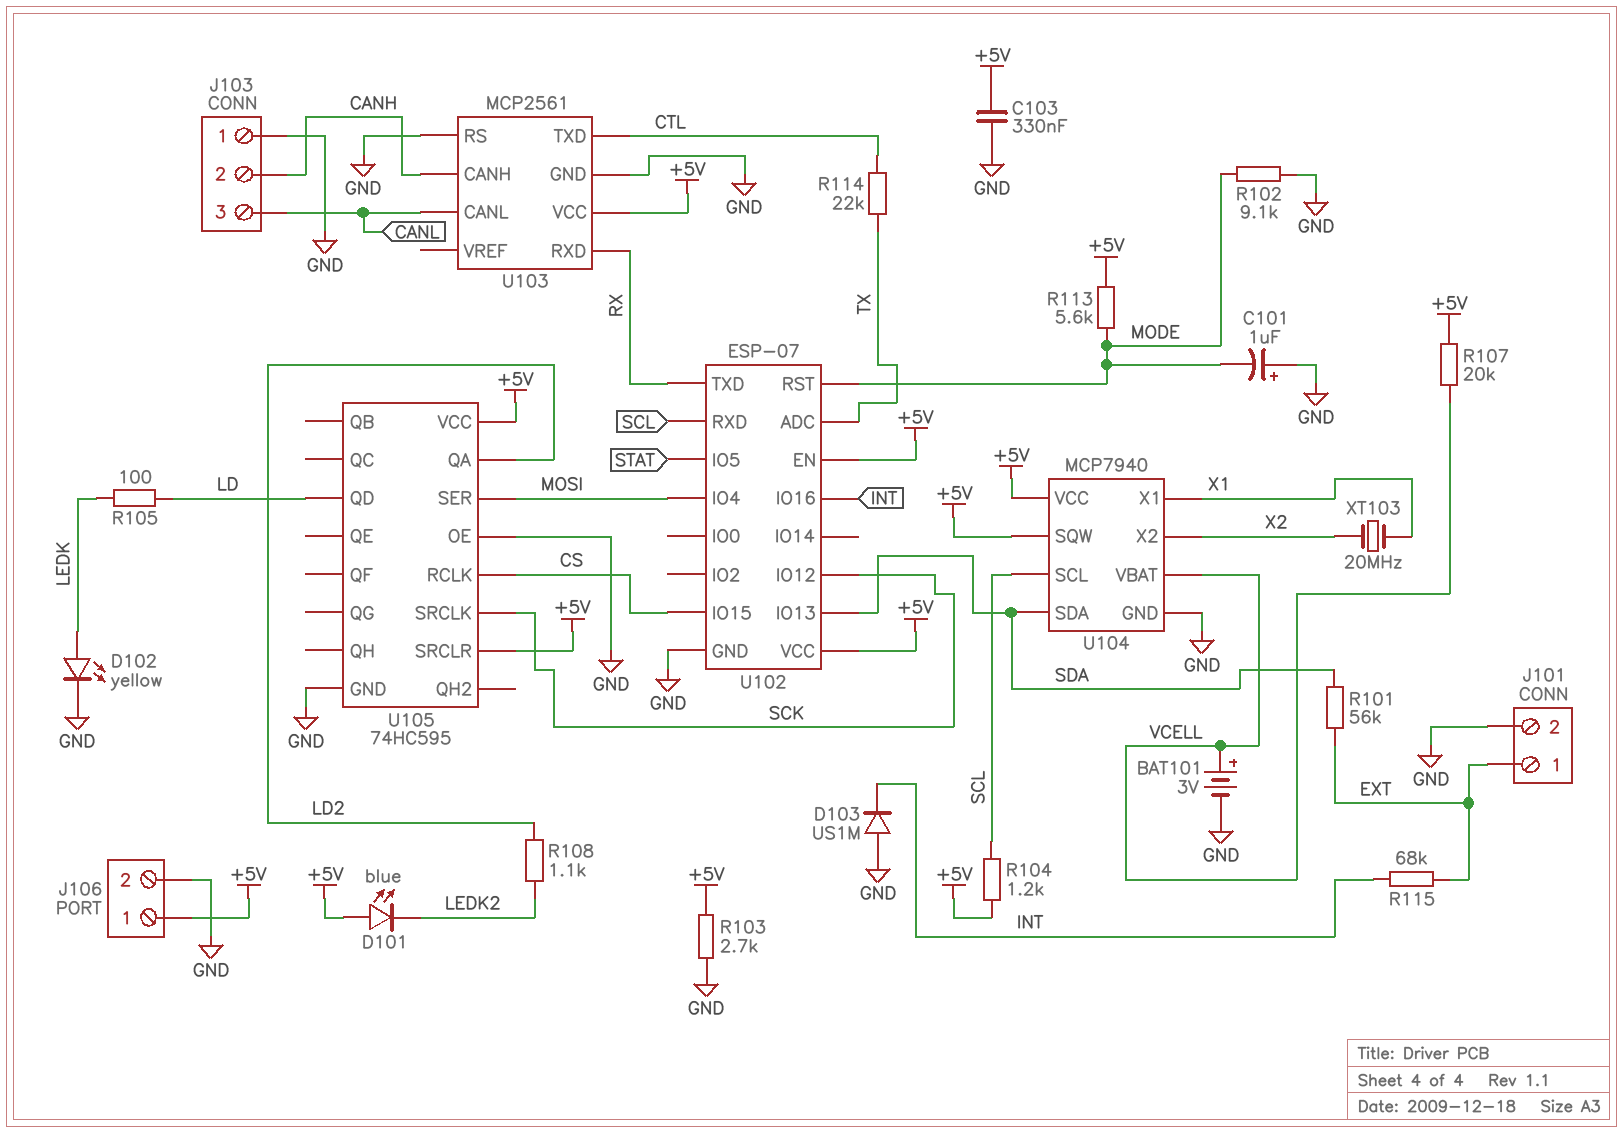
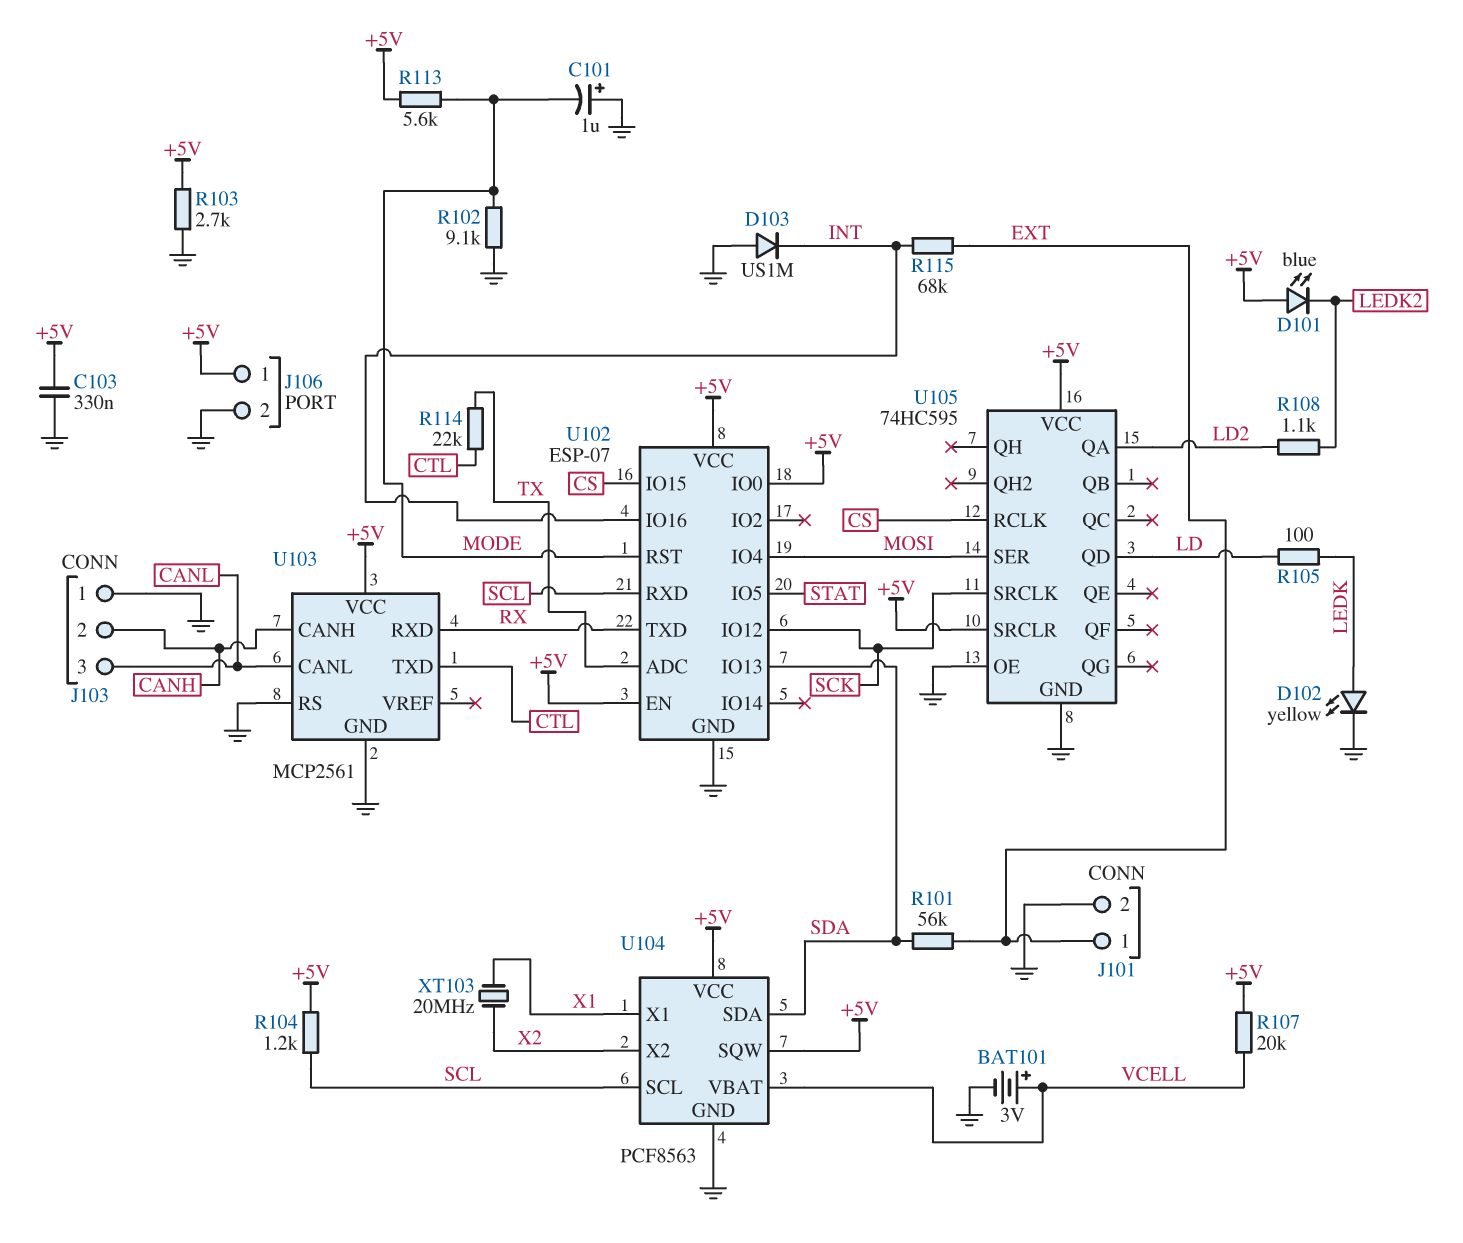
U102 pin IO0: none -> +5V
U104: MCP7940 -> PCF8563

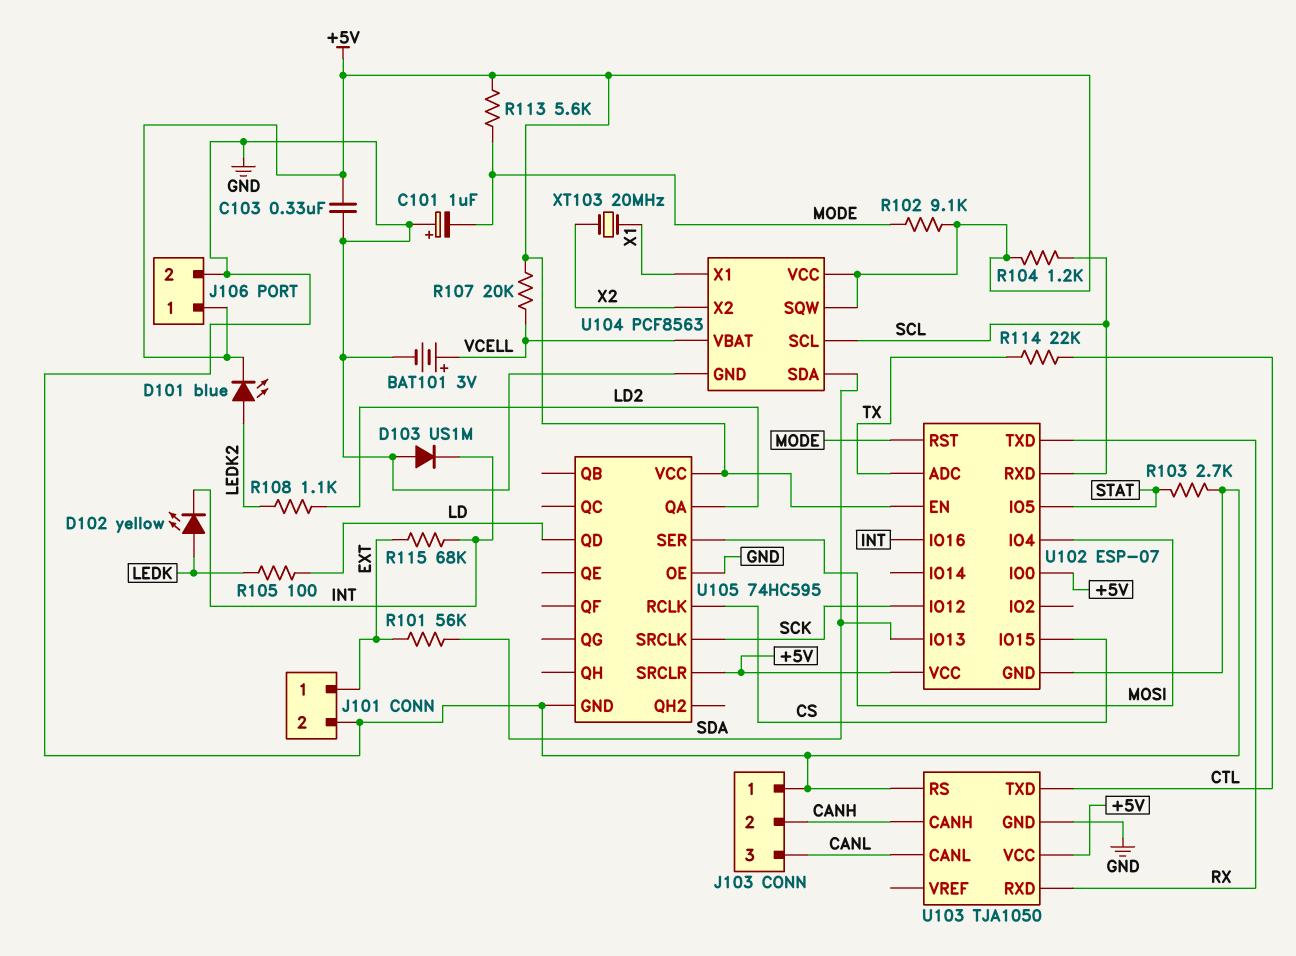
D101: LED blue (A +5V, K LEDK2) -> LED blue (A LEDK2, K +5V)
D102: LED yellow (A LEDK, K GND) -> LED yellow (A LEDK, K INT)
R102: 9.1k (GND, MODE) -> 9.1k (+5V, MODE)
R103: 2.7k (+5V, GND) -> 2.7k (GND, STAT)
U103: MCP2561 -> TJA1050

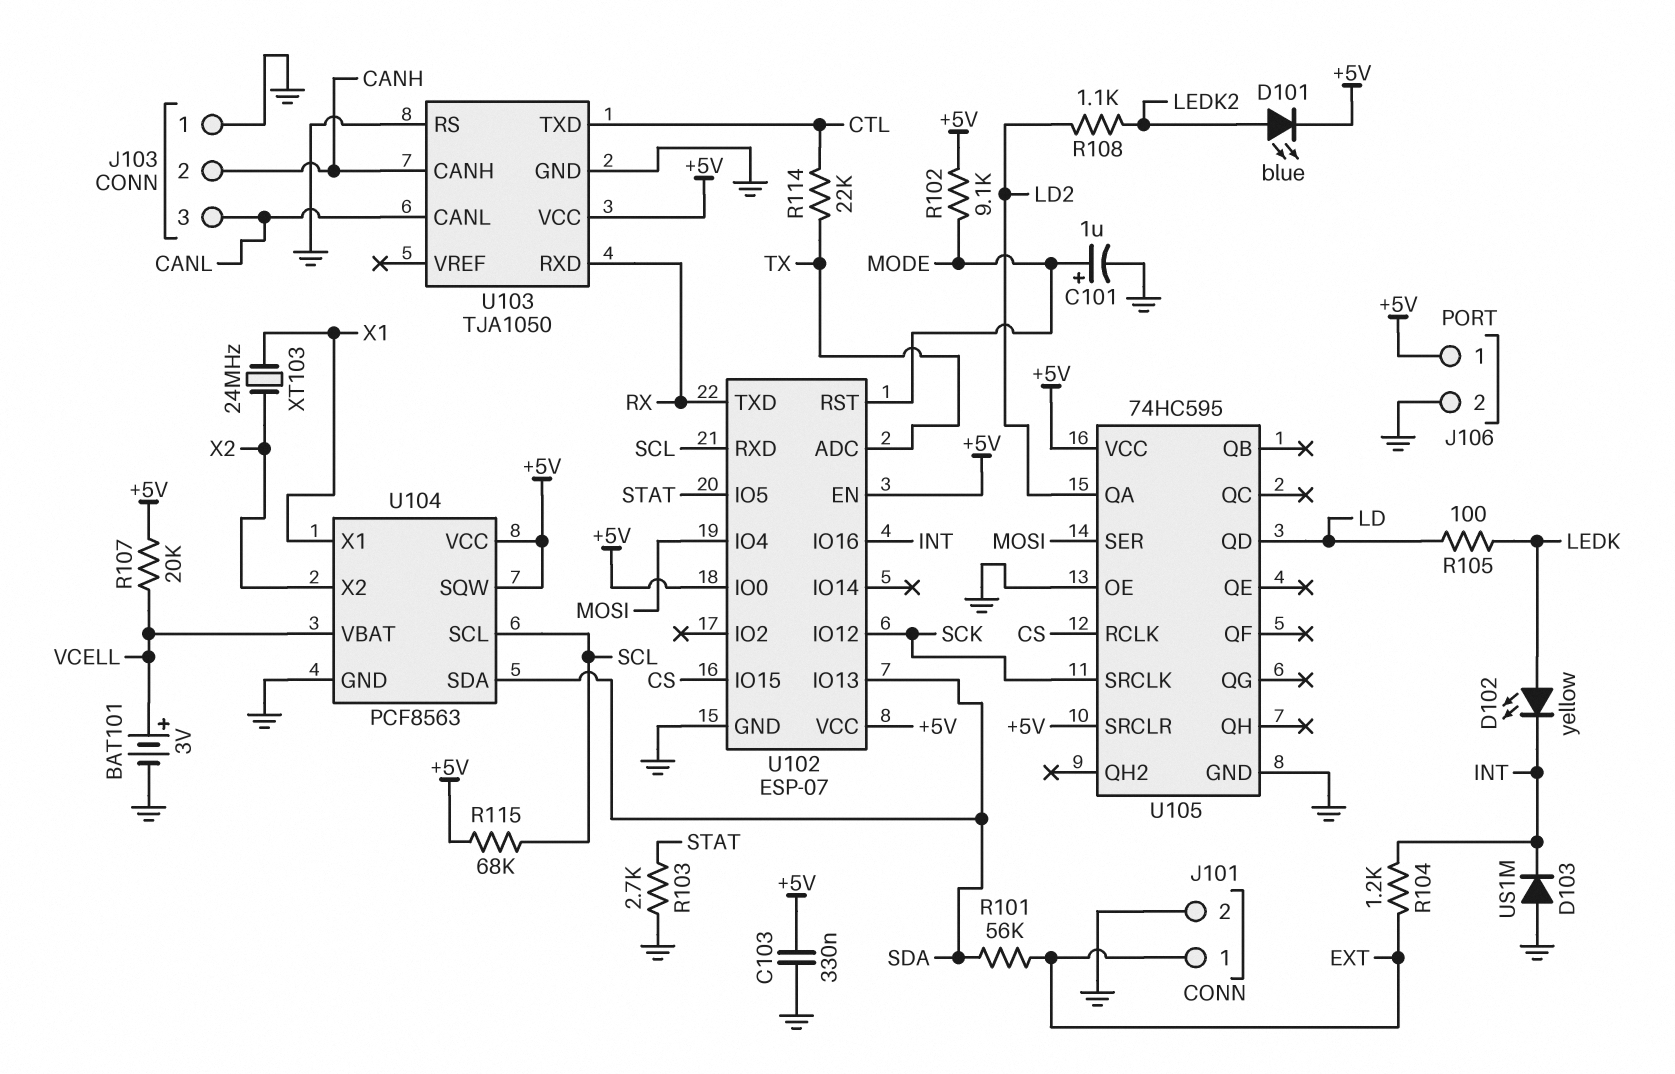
C101: 1uF (plus GND, minus MODE) -> 1uF (plus MODE, minus GND)
R104: 1.2k (+5V, SCL) -> 1.2k (EXT, INT)
R113: 5.6k (+5V, MODE) -> none
R115: 68k (EXT, INT) -> 68k (+5V, SCL)
XT103: 20MHz (X1, X2) -> 24MHz (X1, X2)

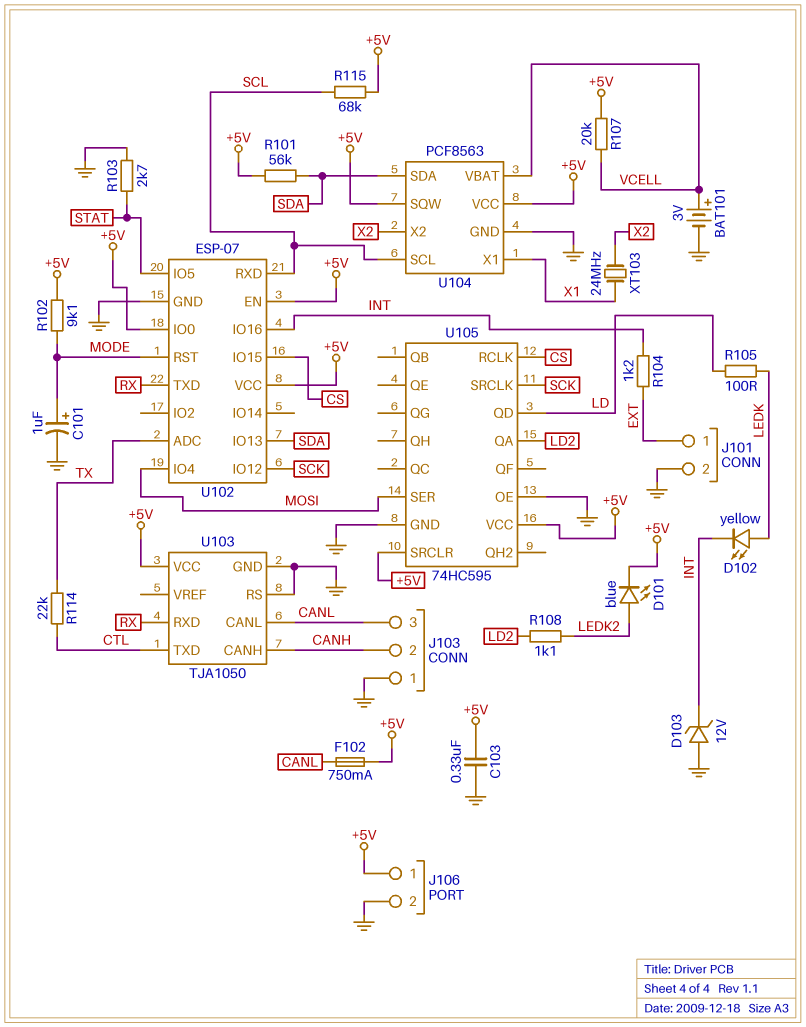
D103: diode US1M (A GND, K INT) -> zener 12V (A GND, K INT)
F102: none -> 750mA (+5V, CANL)
R101: 56k (EXT, SDA) -> 56k (+5V, SDA)

